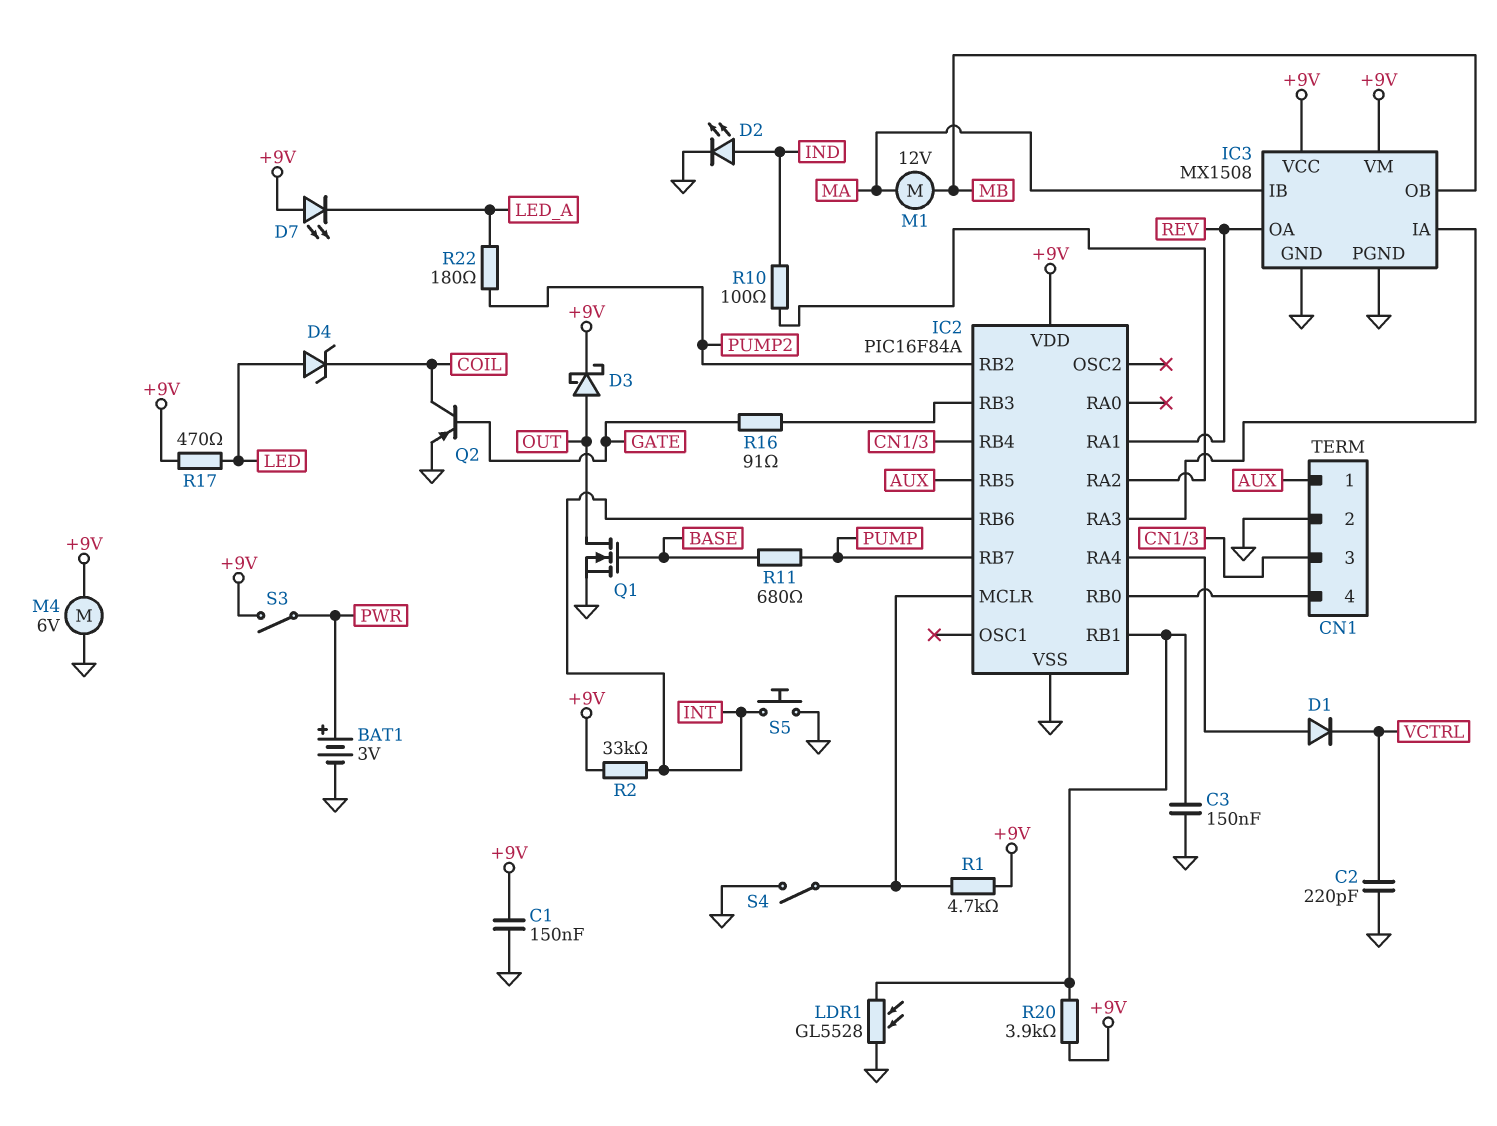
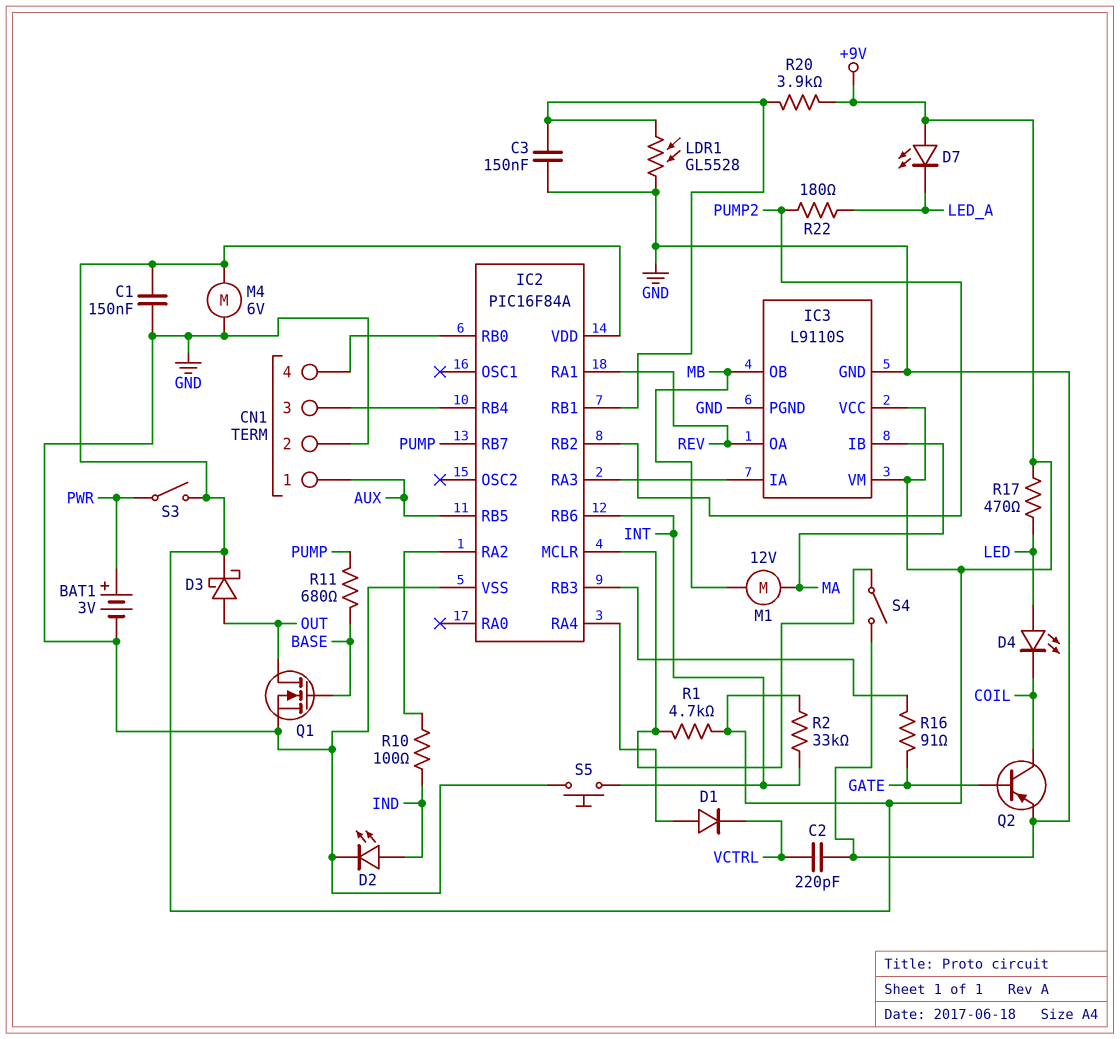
D4: zener (A LED, K COIL) -> LED (A LED, K COIL)
IC3: MX1508 -> L9110S

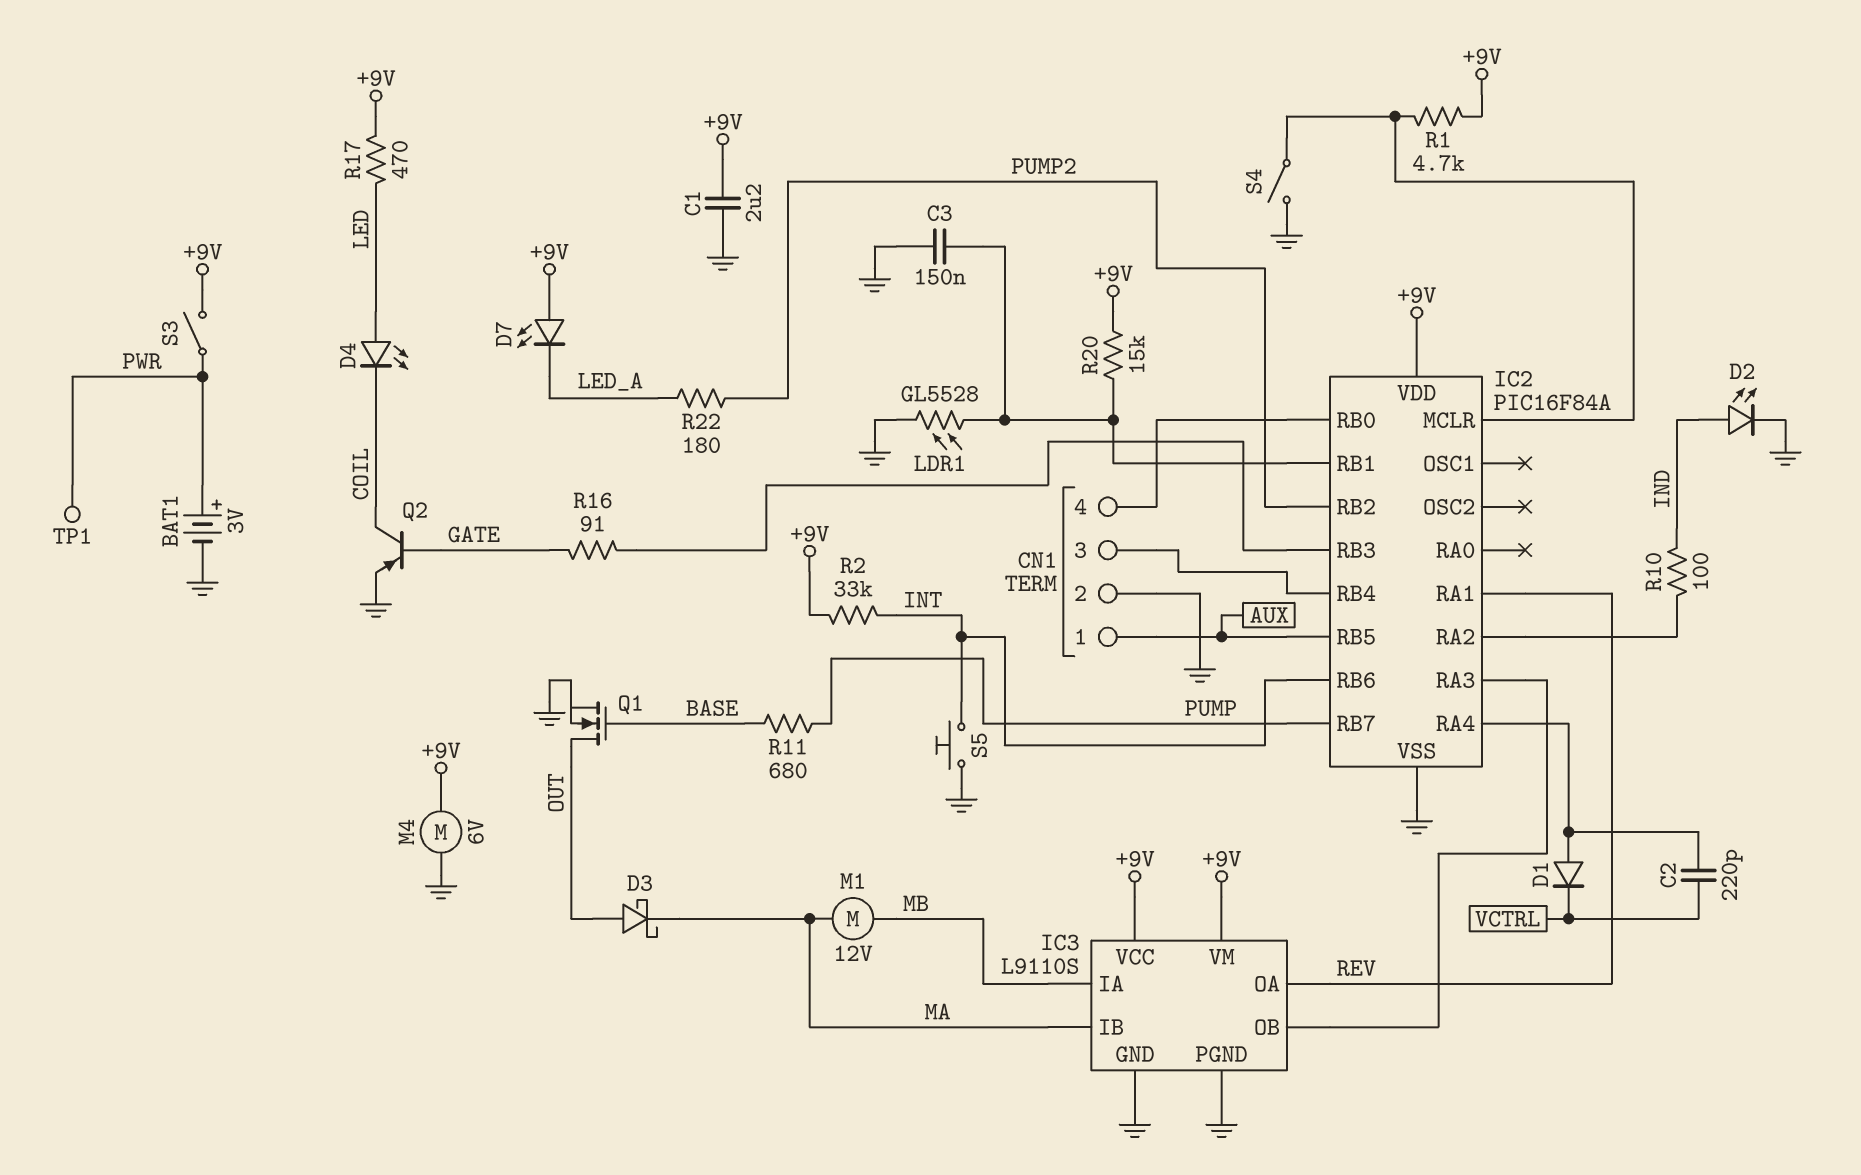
C1: 150nF (+9V, GND) -> 2.2uF (+9V, GND)
C2: 220pF (GND, VCTRL) -> 220pF (IC2/RA4, VCTRL)
D3: schottky (A OUT, K +9V) -> schottky (A OUT, K MA)
IC3 pin IA: IC2/RA3 -> MB
IC3 pin OB: MB -> IC2/RA3
R20: 3.9k (+9V, IC2/RB1) -> 15k (+9V, IC2/RB1)
TP1: none -> test point (PWR)

